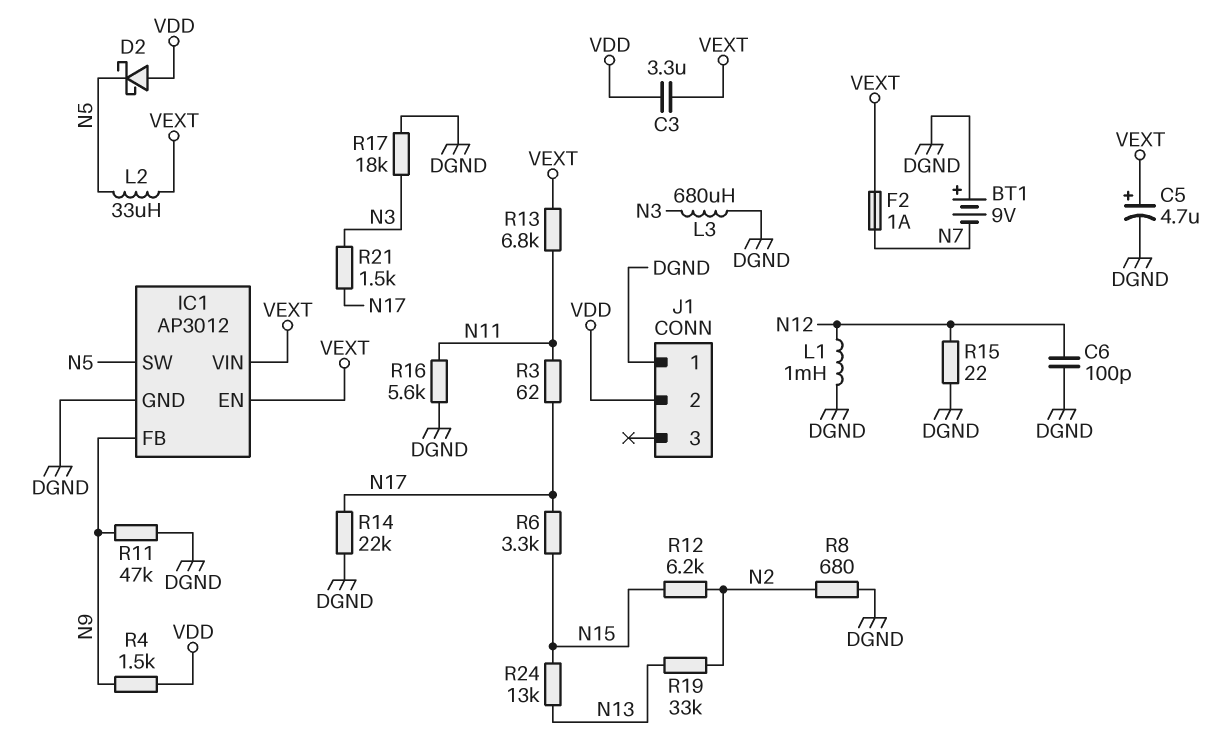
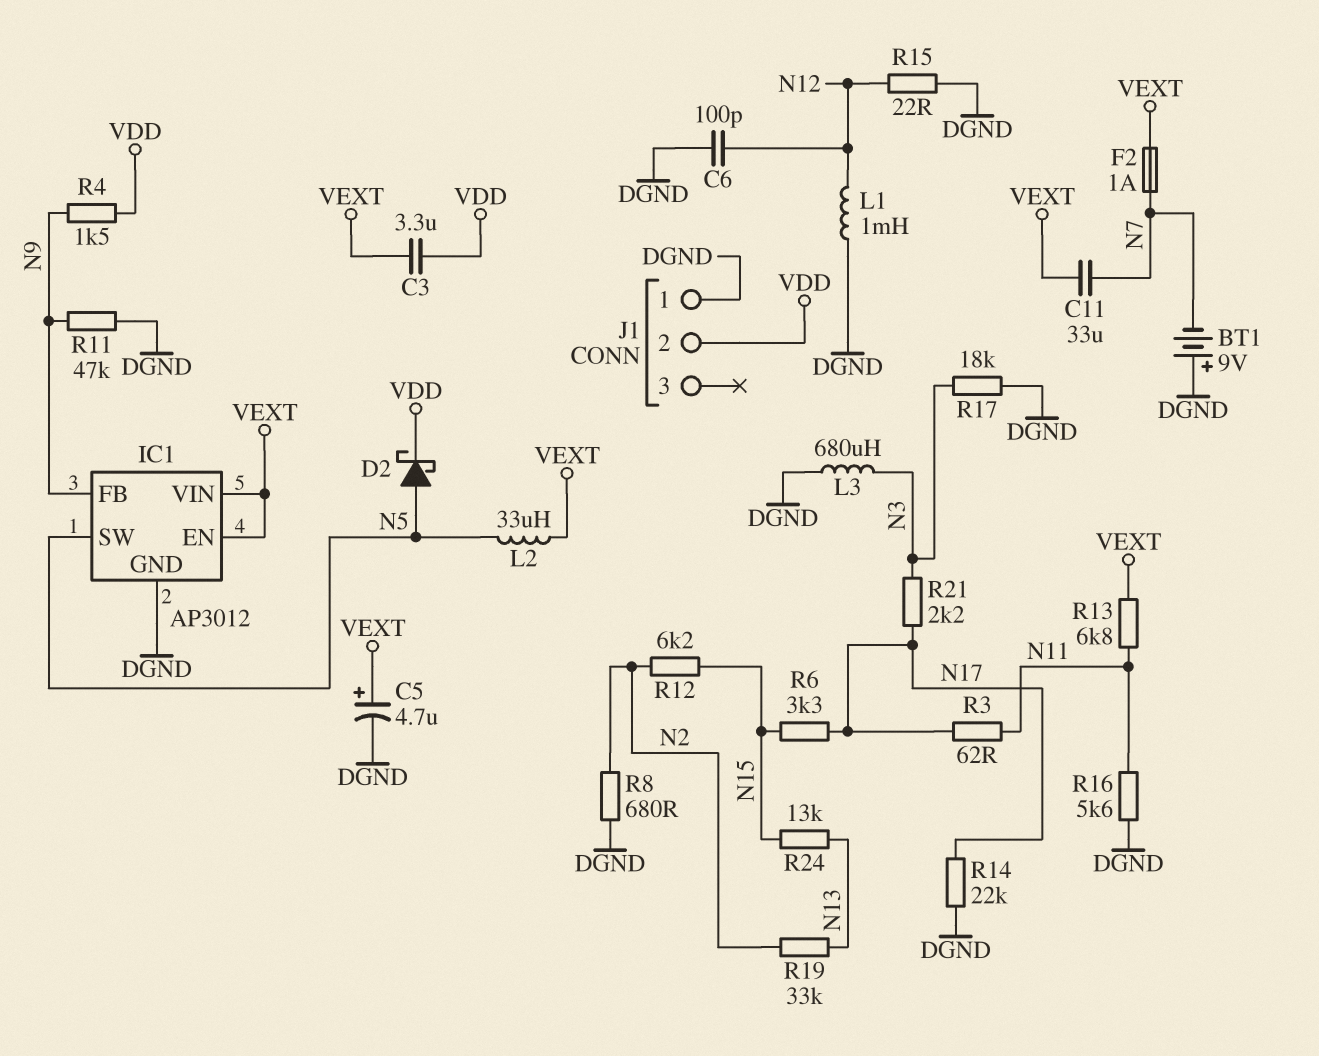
C11: none -> 33uF (N7, VEXT)
D2: schottky (A VDD, K N5) -> schottky (A N5, K VDD)
R21: 1.5k (N3, N17) -> 2.2k (N3, N17)

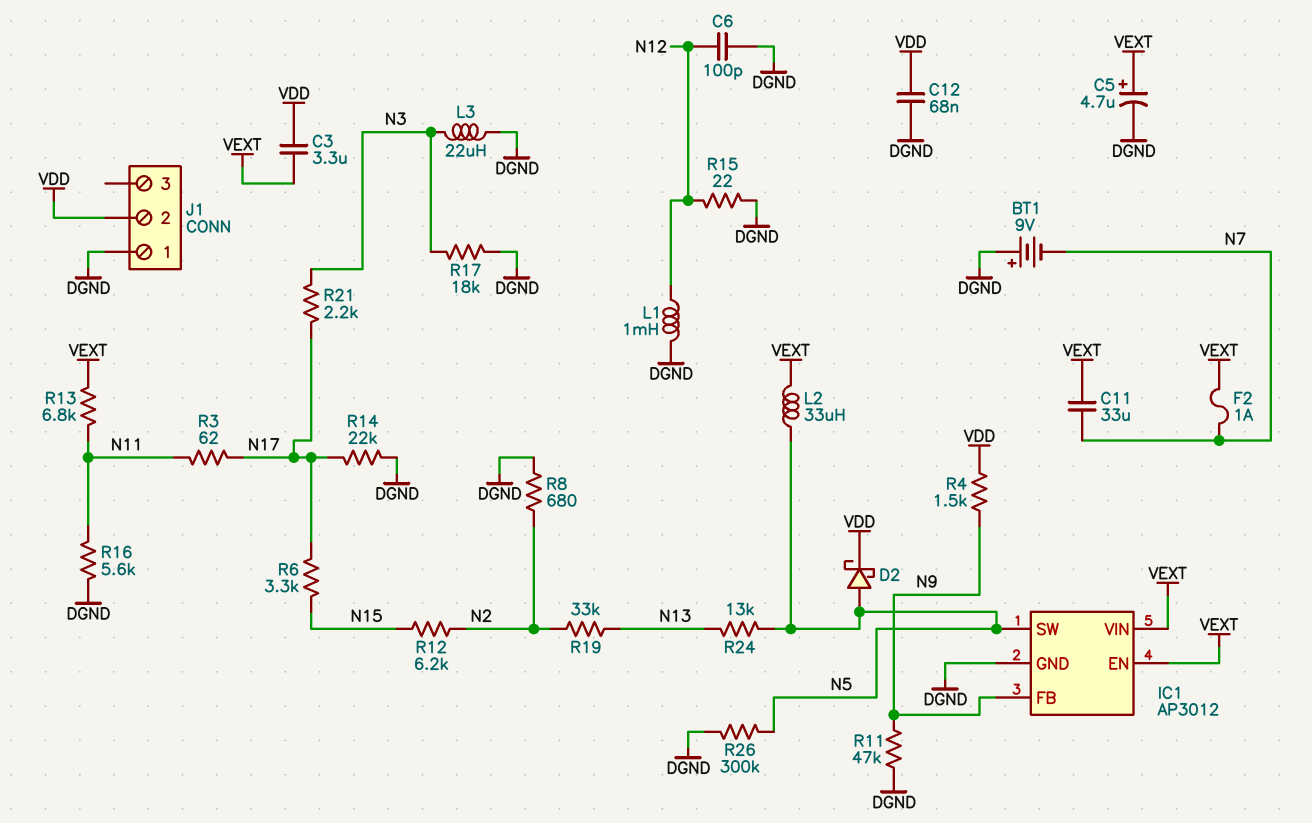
C12: none -> 68nF (DGND, VDD)
L3: 680uH (DGND, N3) -> 22uH (DGND, N3)
R24: 13k (N13, N15) -> 13k (N5, N13)
R26: none -> 300k (DGND, N5)

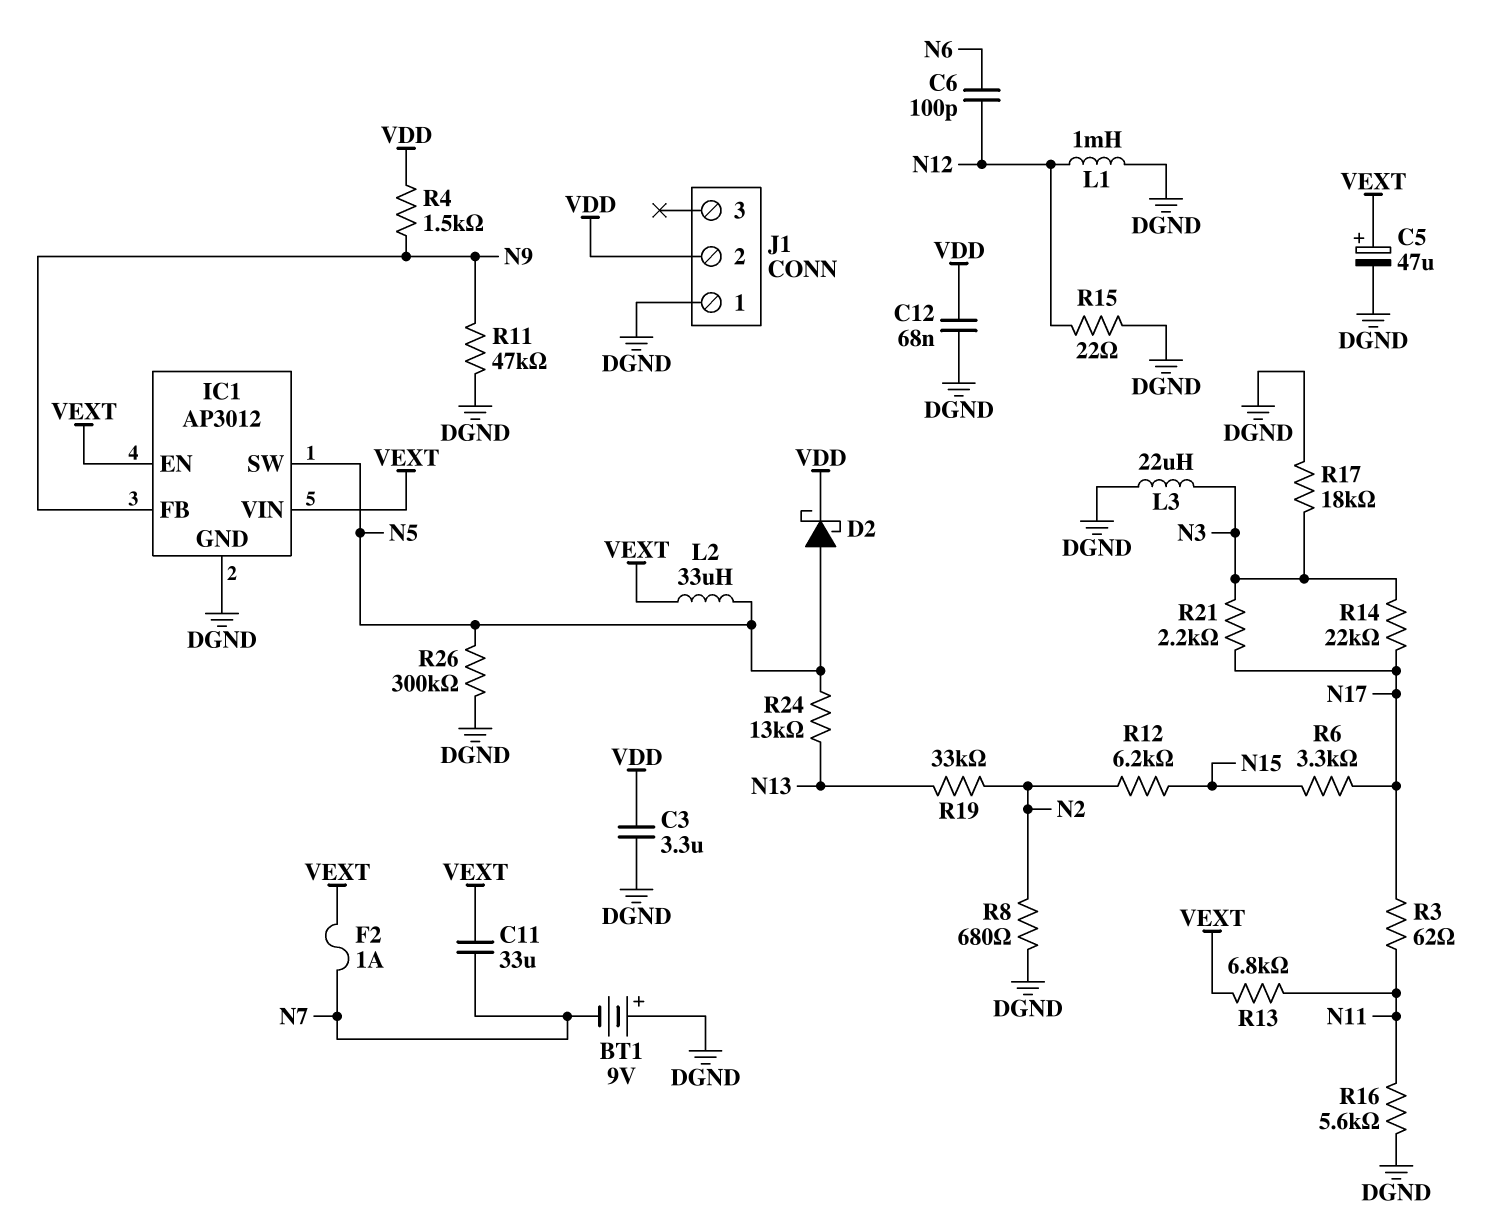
C3: 3.3uF (VDD, VEXT) -> 3.3uF (DGND, VDD)
C5: 4.7uF (plus VEXT, minus DGND) -> 47uF (plus VEXT, minus DGND)
C6: 100pF (DGND, N12) -> 100pF (N6, N12)
R14: 22k (DGND, N17) -> 22k (N3, N17)

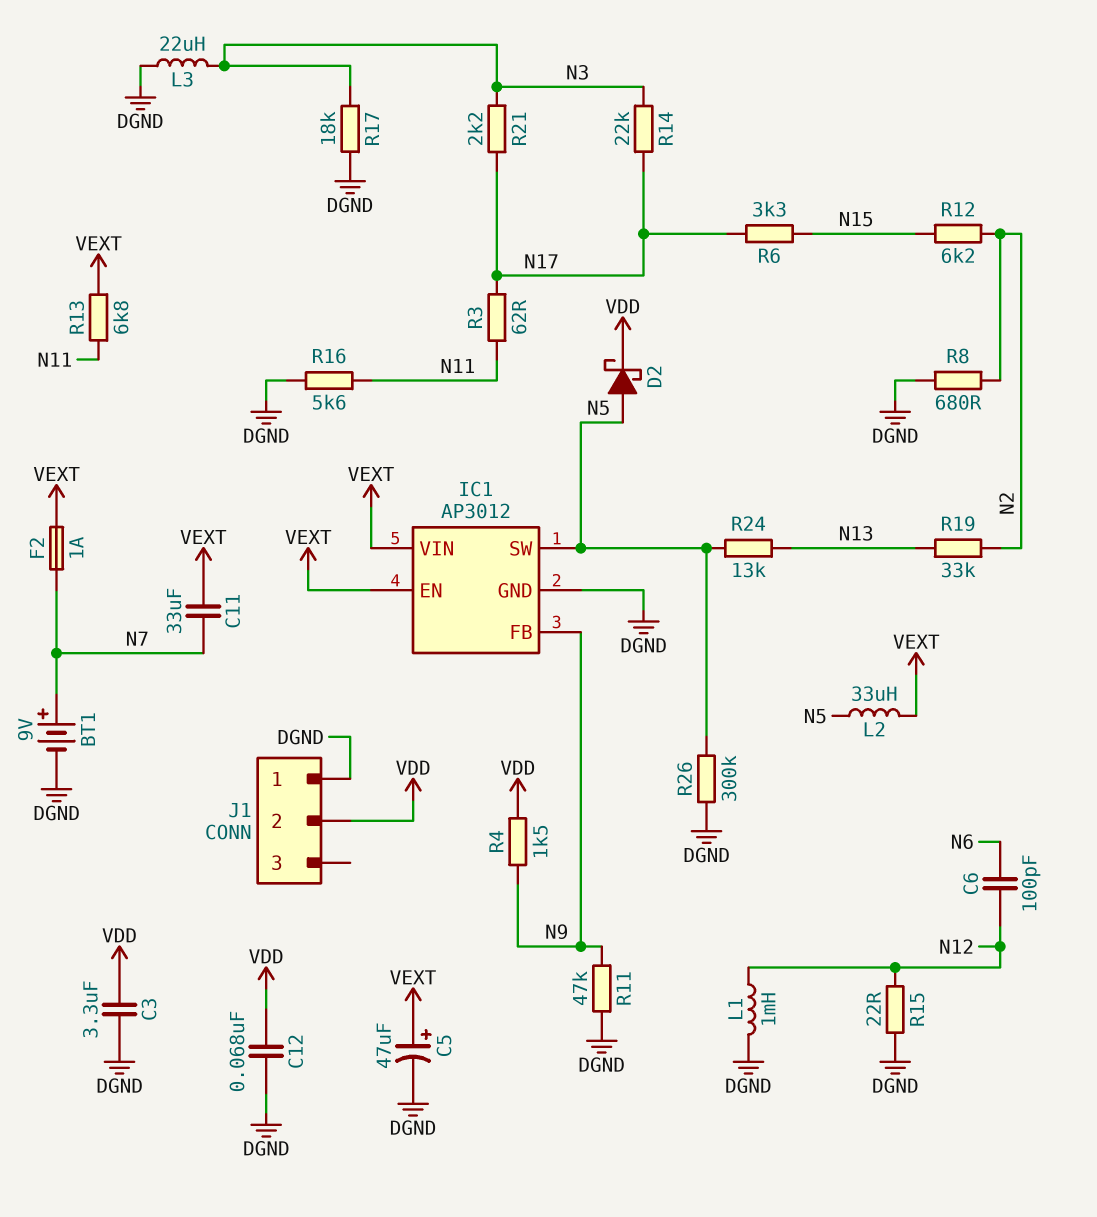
BT1: 9V (plus DGND, minus N7) -> 9V (plus N7, minus DGND)

